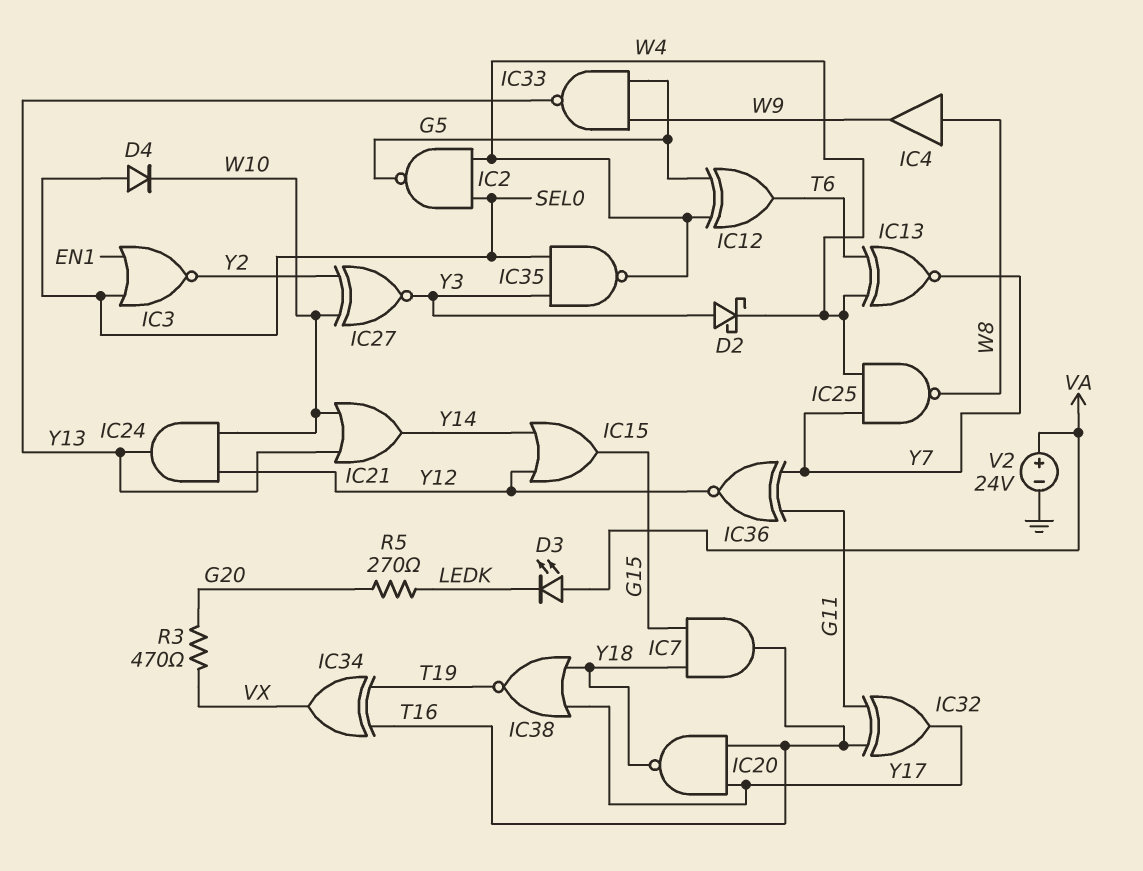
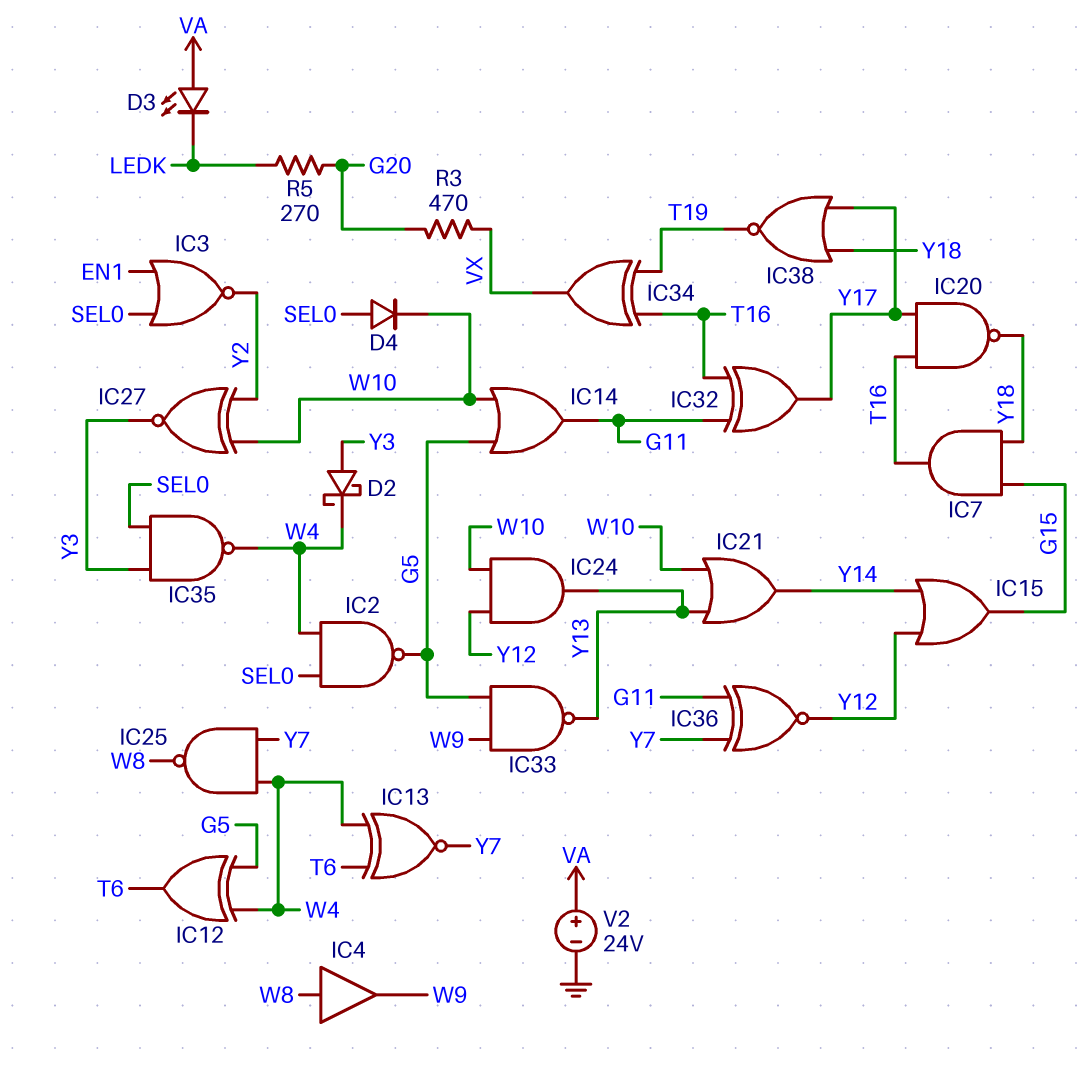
IC14: none -> OR (in G5, in W10, out G11)

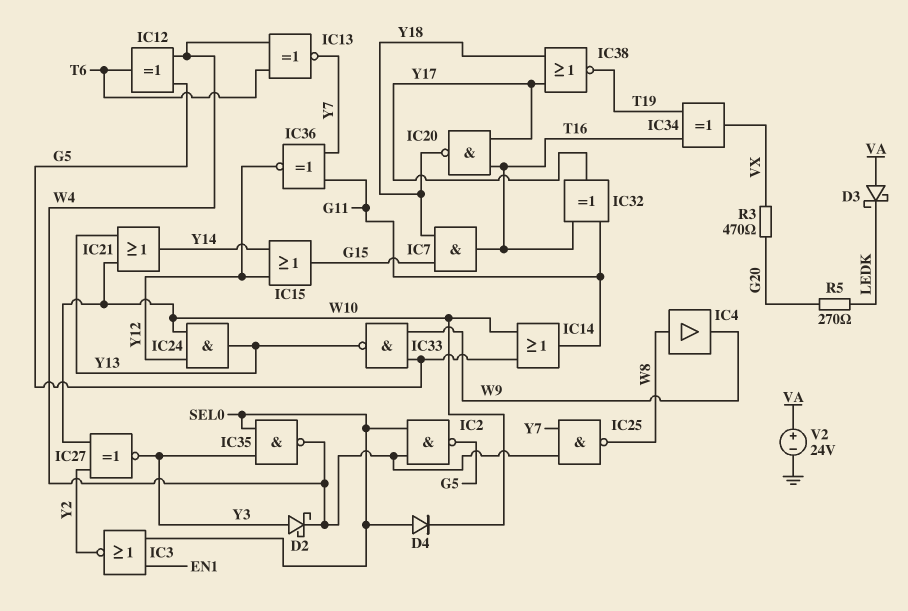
D3: LED (A VA, K LEDK) -> schottky (A VA, K LEDK)

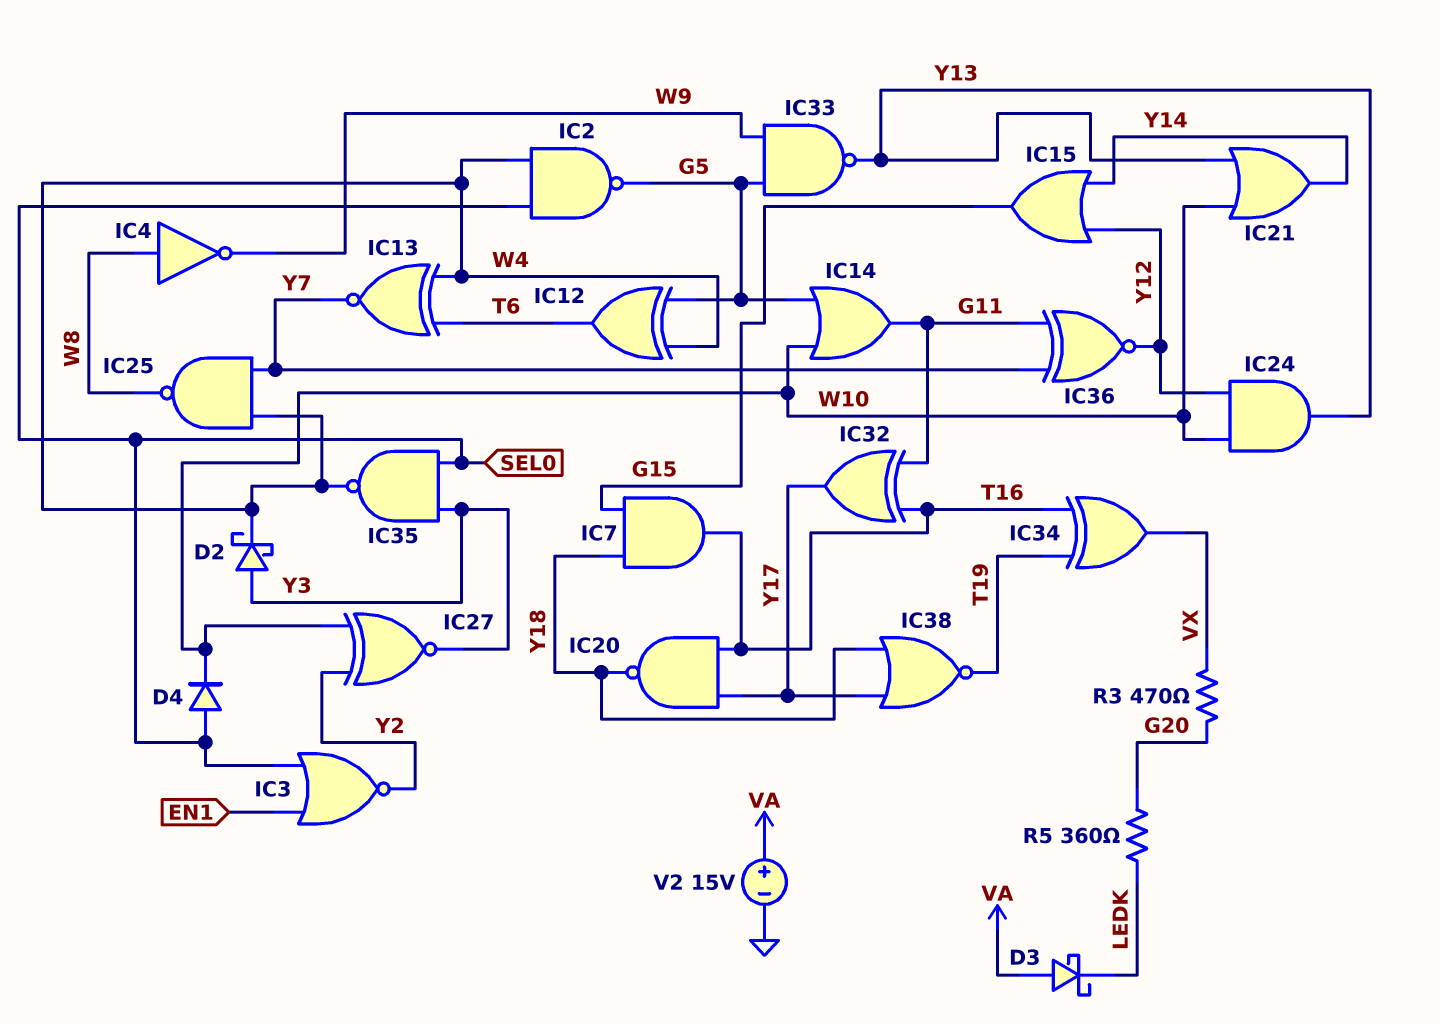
IC4: buffer (in W8, out W9) -> NOT (in W8, out W9)
R5: 270 (G20, LEDK) -> 360 (G20, LEDK)
V2: 24V (plus VA, minus GND) -> 15V (plus VA, minus GND)

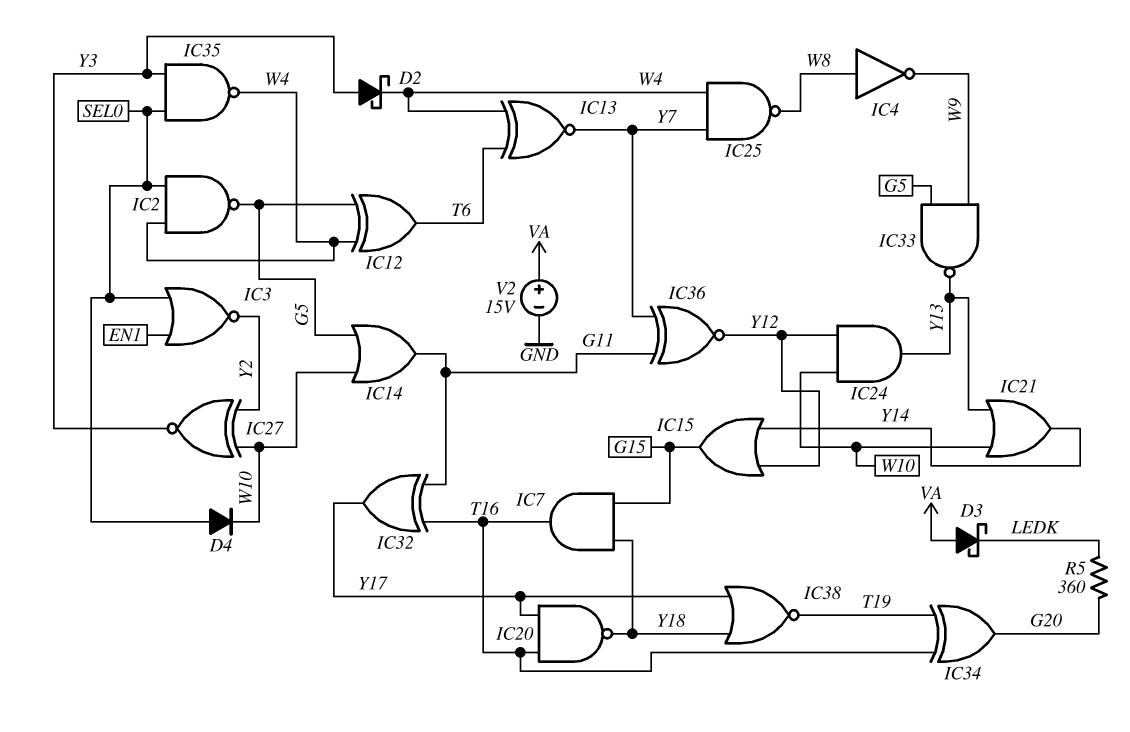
IC34: XOR (in T16, in T19, out VX) -> XOR (in T16, in T19, out G20)
R3: 470 (G20, VX) -> none

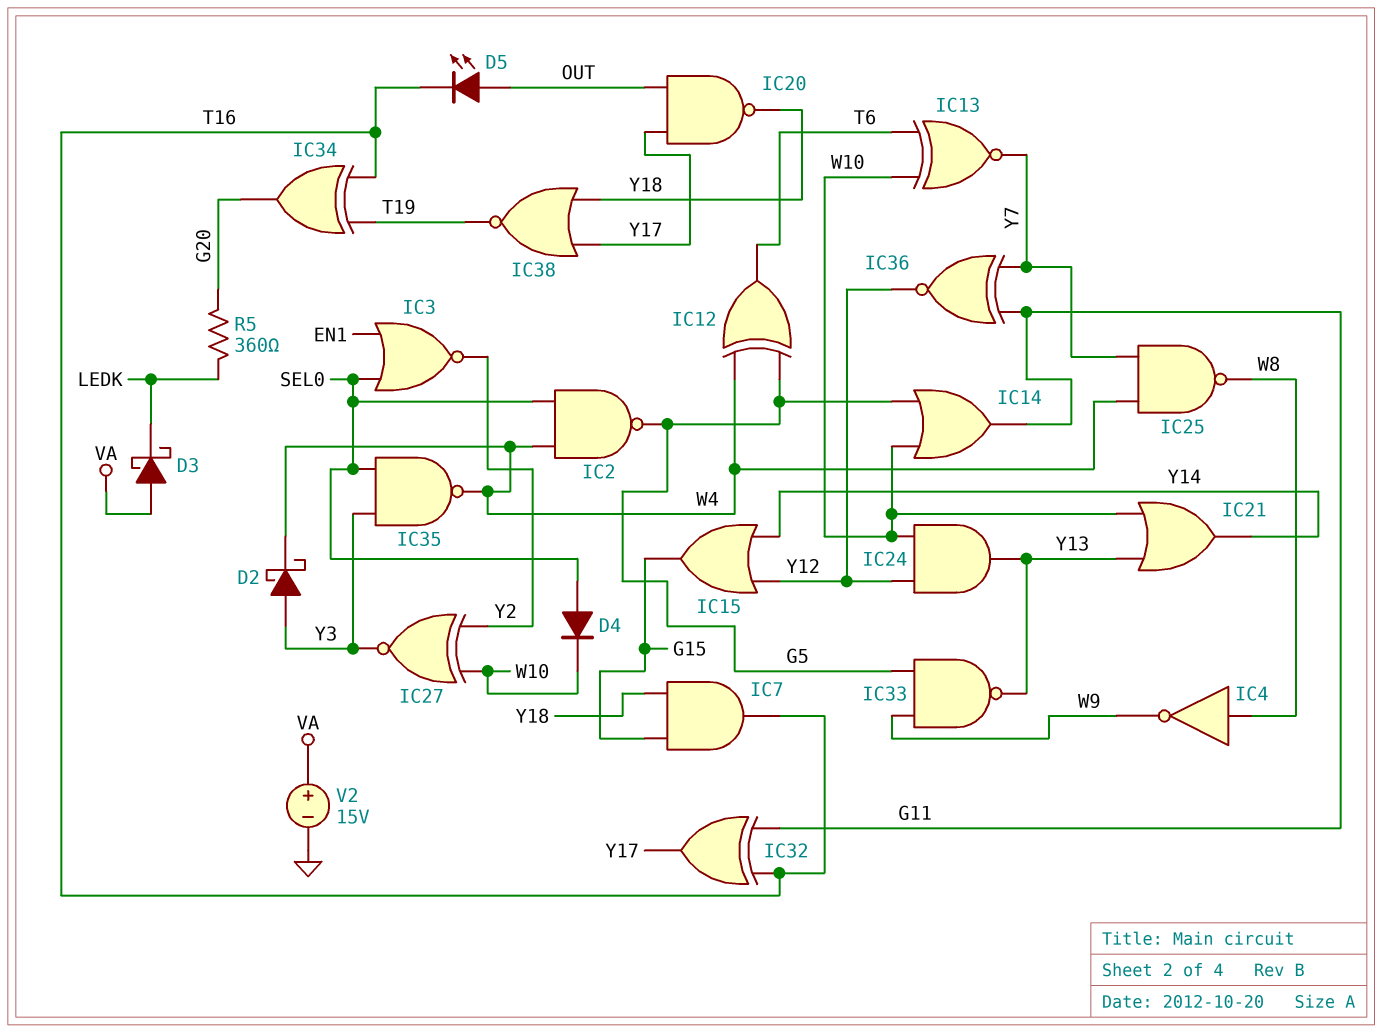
D5: none -> LED (A OUT, K T16)
IC13: XNOR (in T6, in W4, out Y7) -> XNOR (in T6, in W10, out Y7)
IC20: NAND (in T16, in Y17, out Y18) -> NAND (in OUT, in Y17, out Y18)

